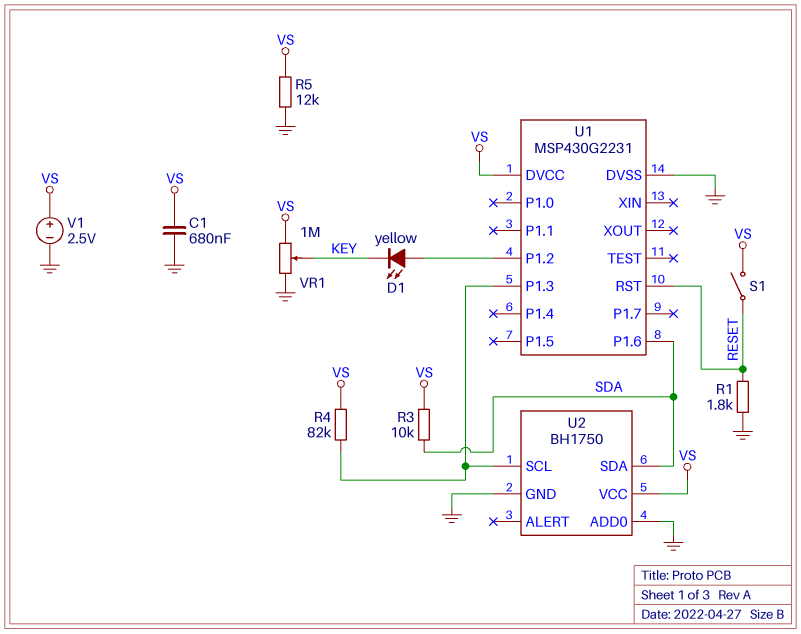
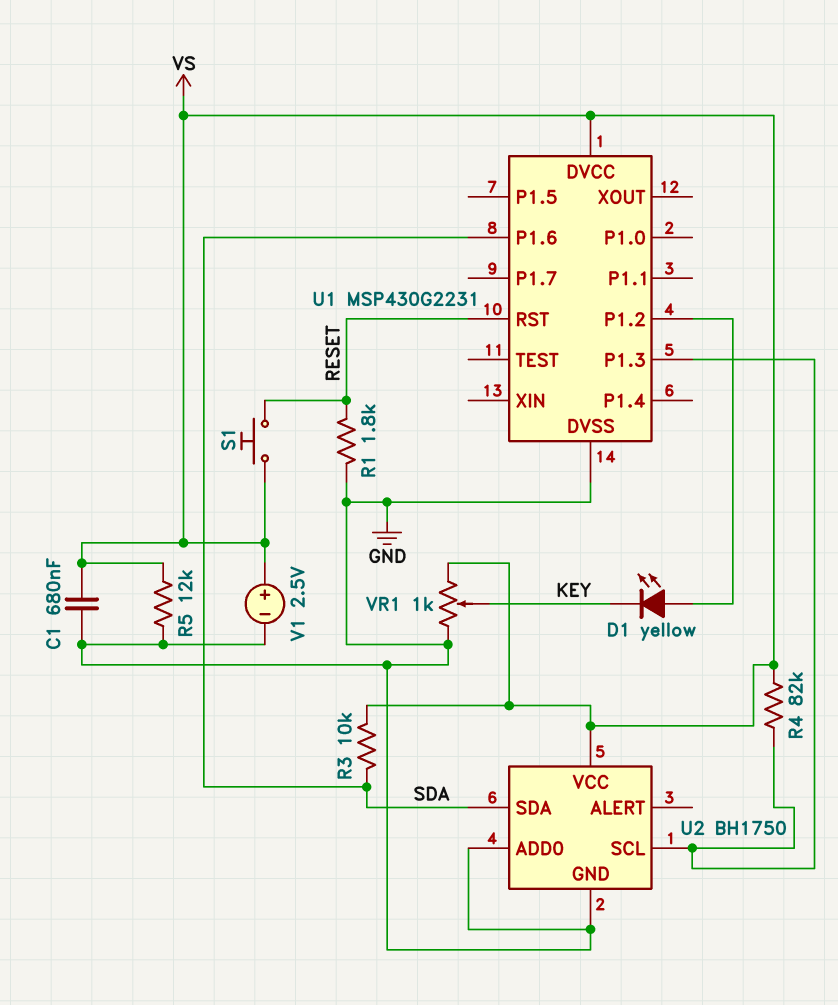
S1: switch (RESET, VS) -> button (RESET, VS)
VR1: 1M (GND, VS, wiper KEY) -> 1k (GND, VS, wiper KEY)

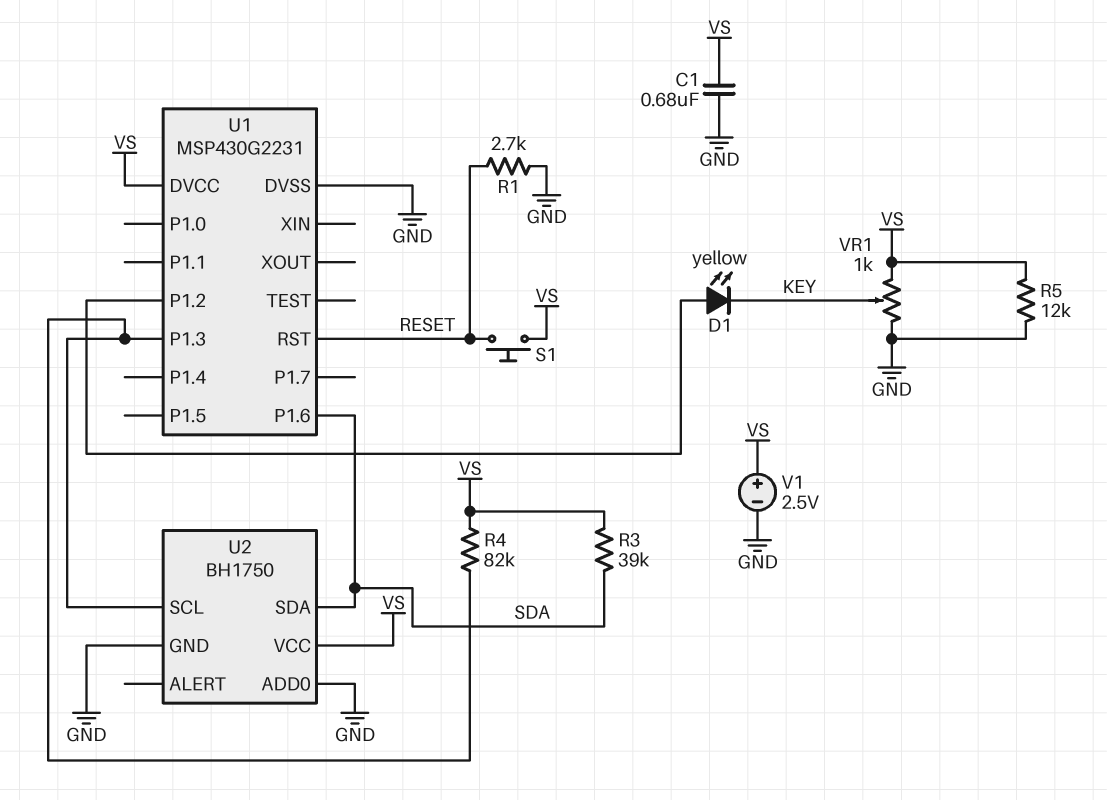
R1: 1.8k (GND, RESET) -> 2.7k (GND, RESET)
R3: 10k (SDA, VS) -> 39k (SDA, VS)

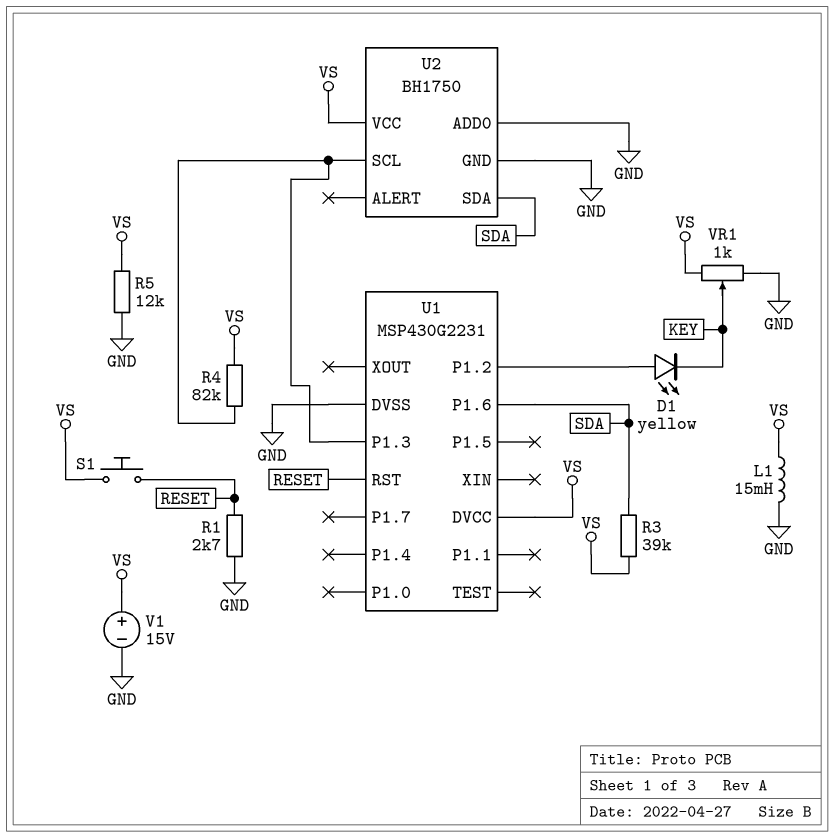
C1: 680nF (GND, VS) -> none
L1: none -> 15mH (GND, VS)
V1: 2.5V (plus VS, minus GND) -> 15V (plus VS, minus GND)

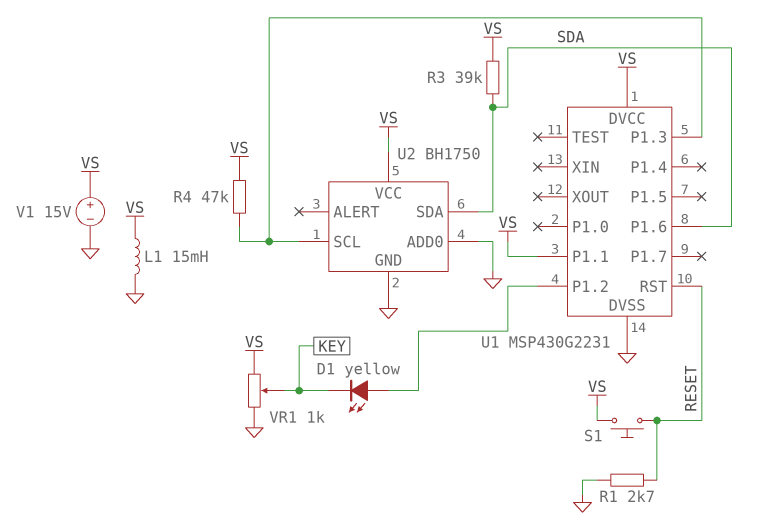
R4: 82k (U1/P1.3, VS) -> 47k (U1/P1.3, VS)
R5: 12k (GND, VS) -> none
U1 pin P1.1: none -> VS

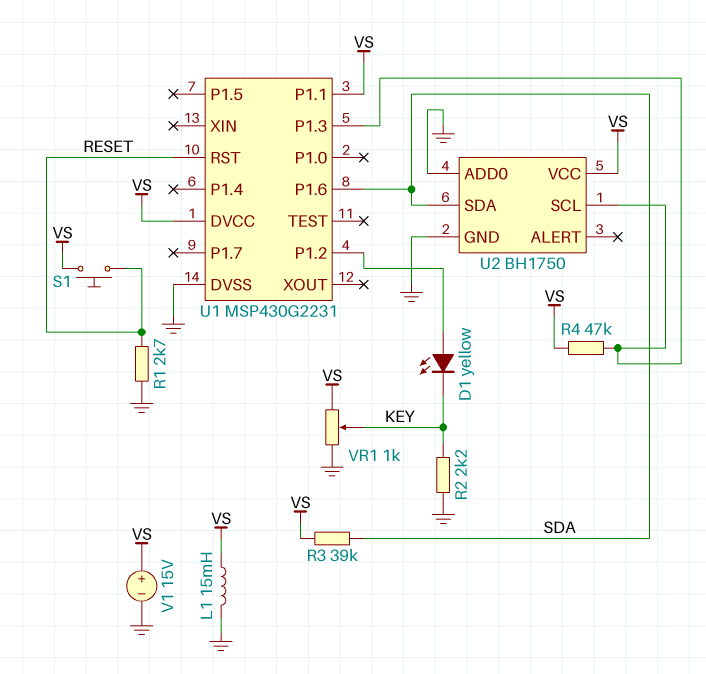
R2: none -> 2.2k (GND, KEY)

